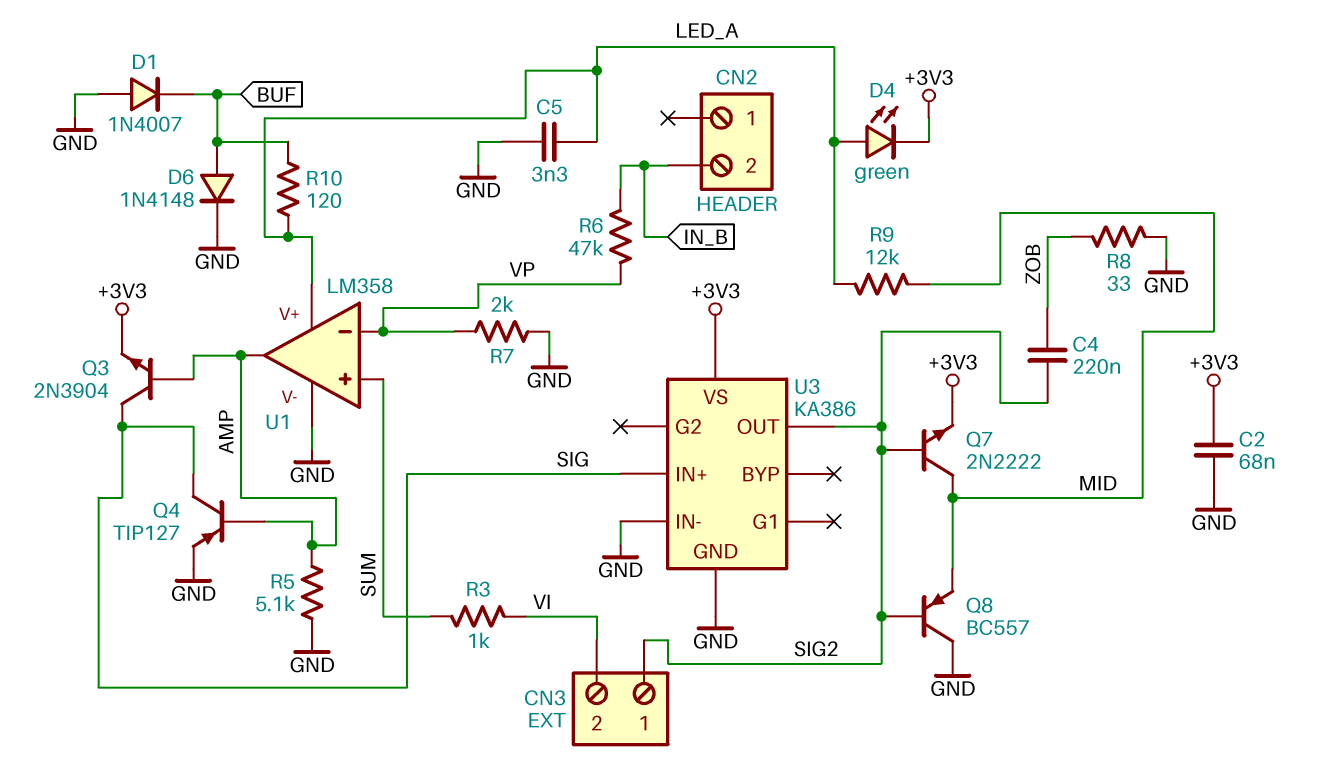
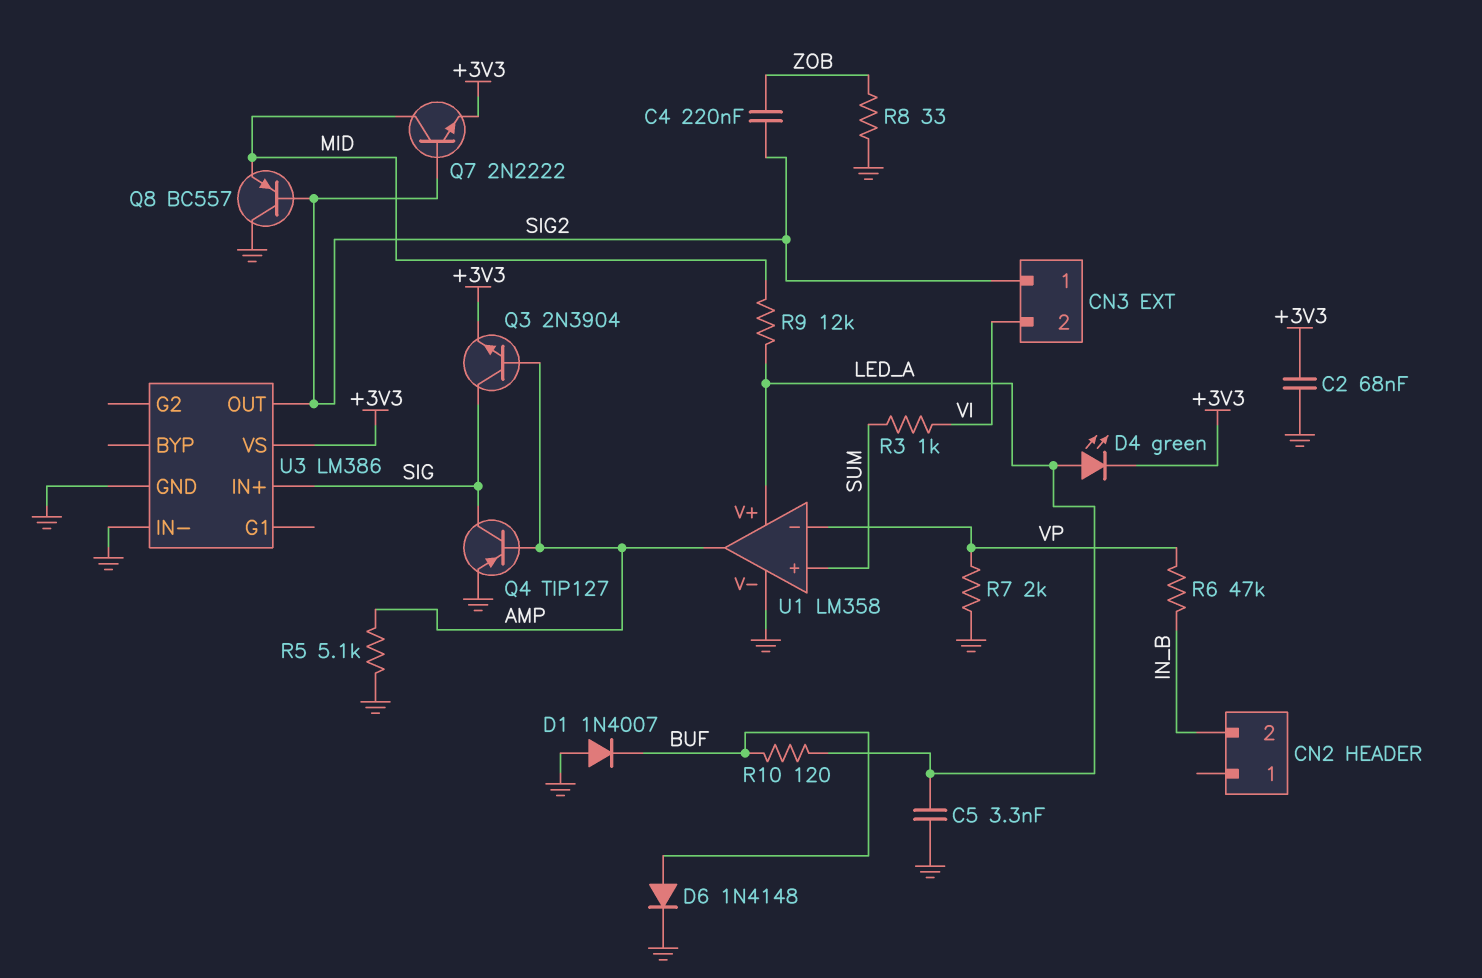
U3: KA386 -> LM386

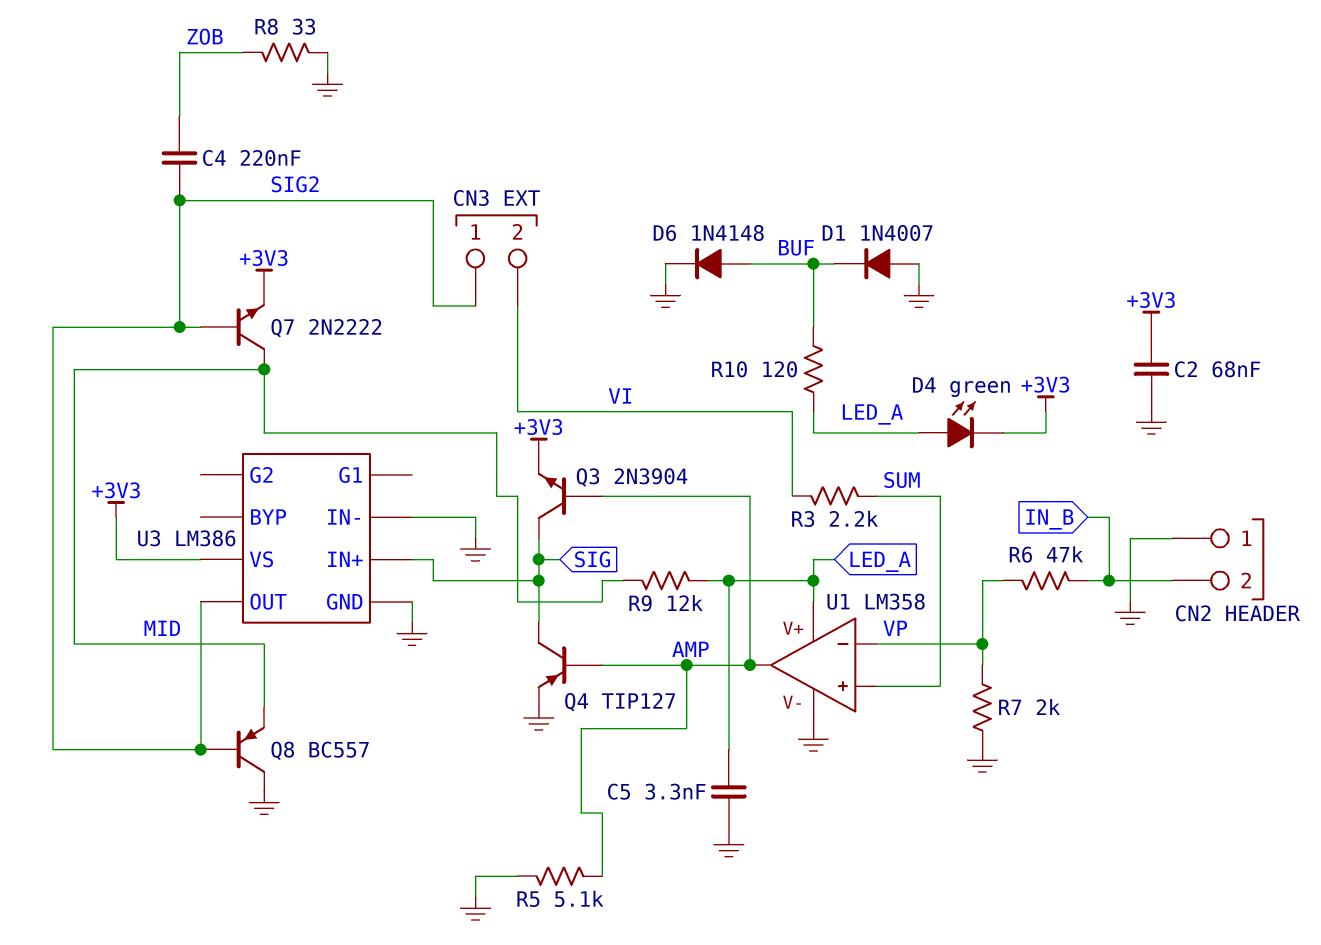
CN2 pin 1: none -> GND
R3: 1k (SUM, VI) -> 2.2k (SUM, VI)

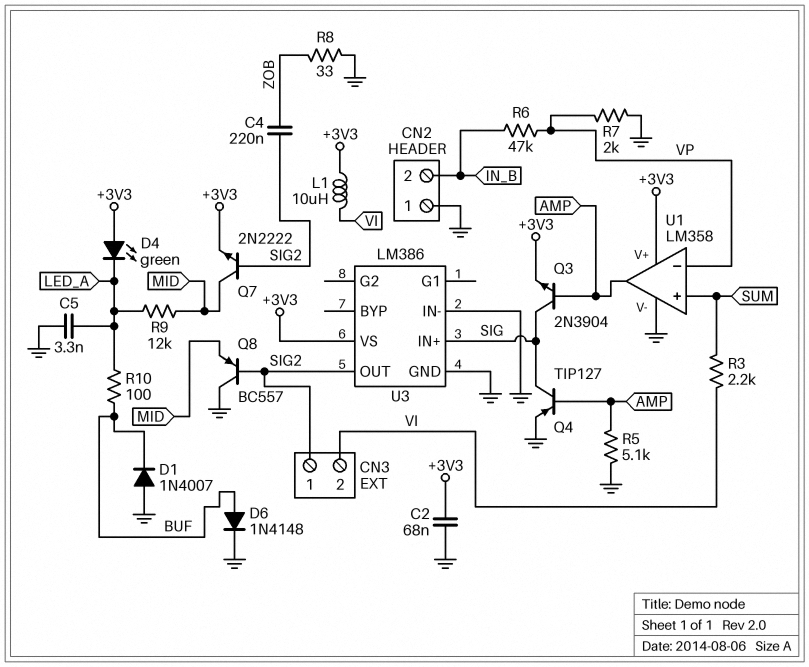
D4: LED green (A LED_A, K +3V3) -> LED green (A +3V3, K LED_A)
L1: none -> 10uH (+3V3, VI)
R10: 120 (BUF, LED_A) -> 100 (BUF, LED_A)
U1 pin V+: LED_A -> +3V3

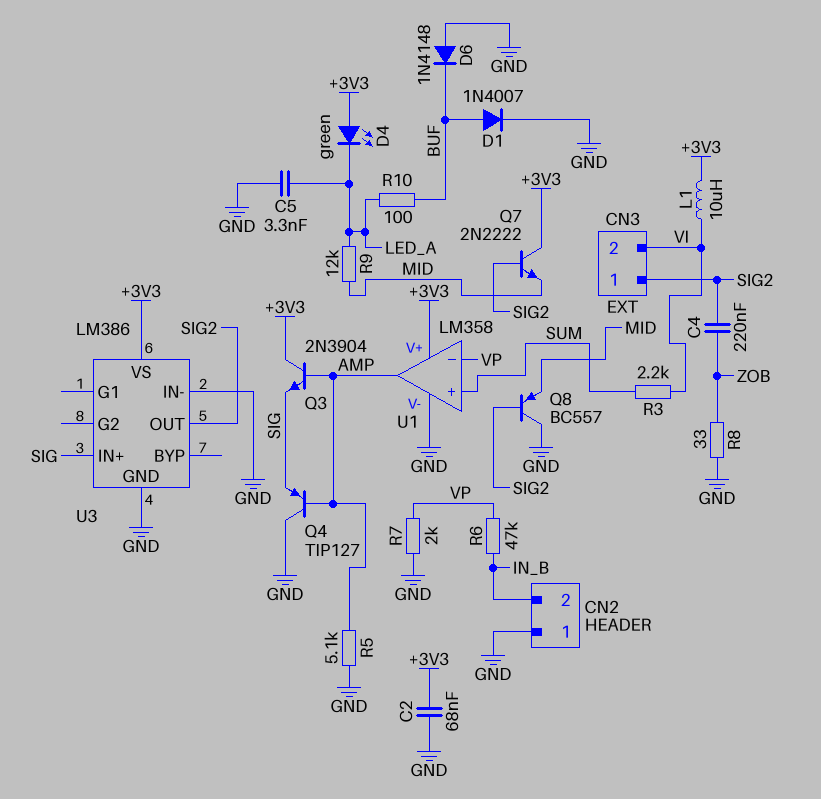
D1: diode 1N4007 (A GND, K BUF) -> diode 1N4007 (A BUF, K GND)
D6: diode 1N4148 (A BUF, K GND) -> diode 1N4148 (A GND, K BUF)
Q3: NPN 2N3904 (B AMP, C SIG, E +3V3) -> NPN 2N3904 (B AMP, C +3V3, E SIG)
Q4: PNP TIP127 (B AMP, C SIG, E GND) -> PNP TIP127 (B AMP, C GND, E SIG)
Q7: NPN 2N2222 (B SIG2, C MID, E +3V3) -> NPN 2N2222 (B SIG2, C +3V3, E MID)

